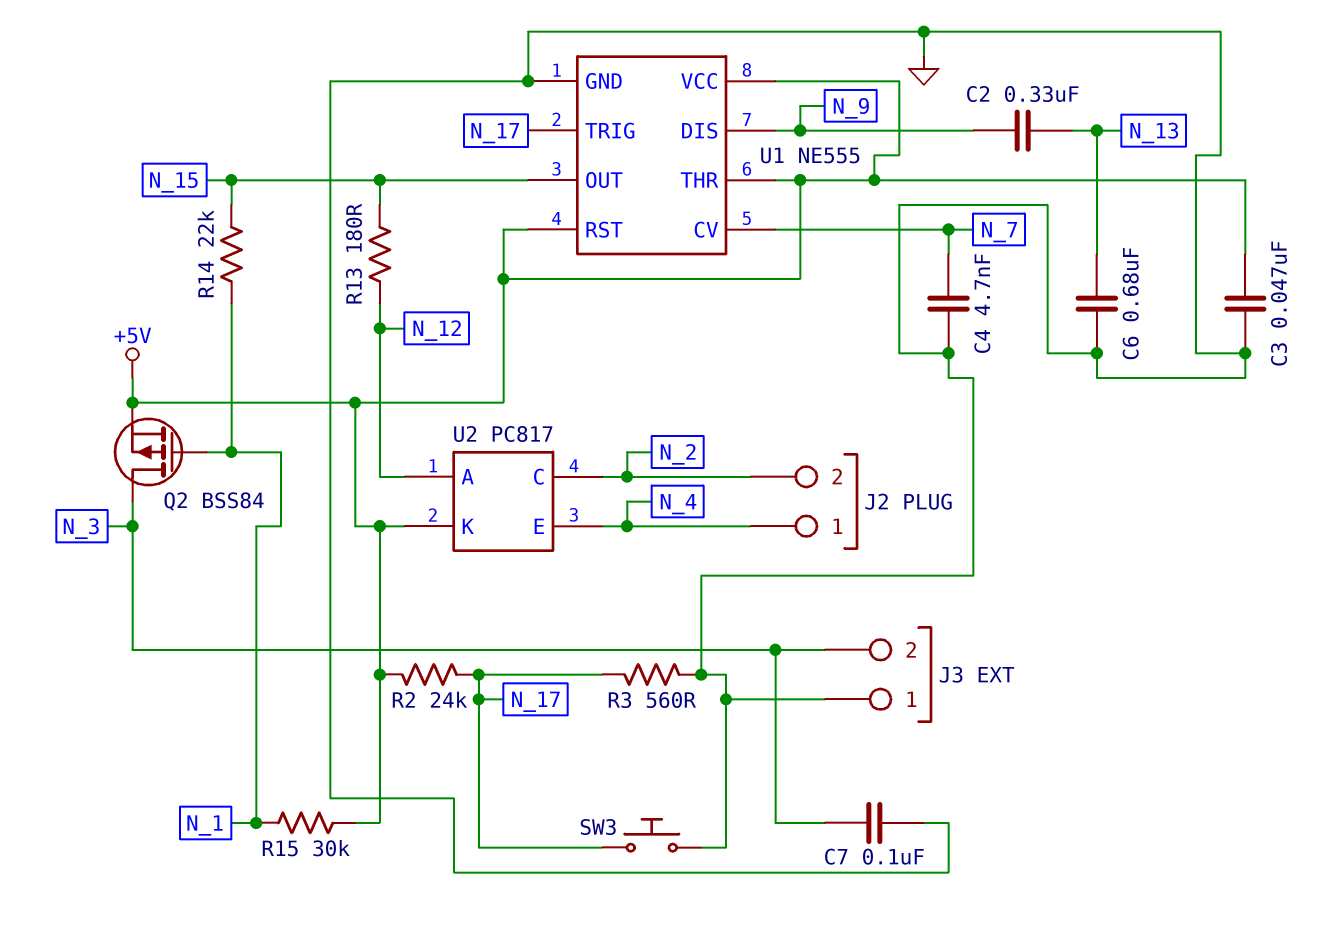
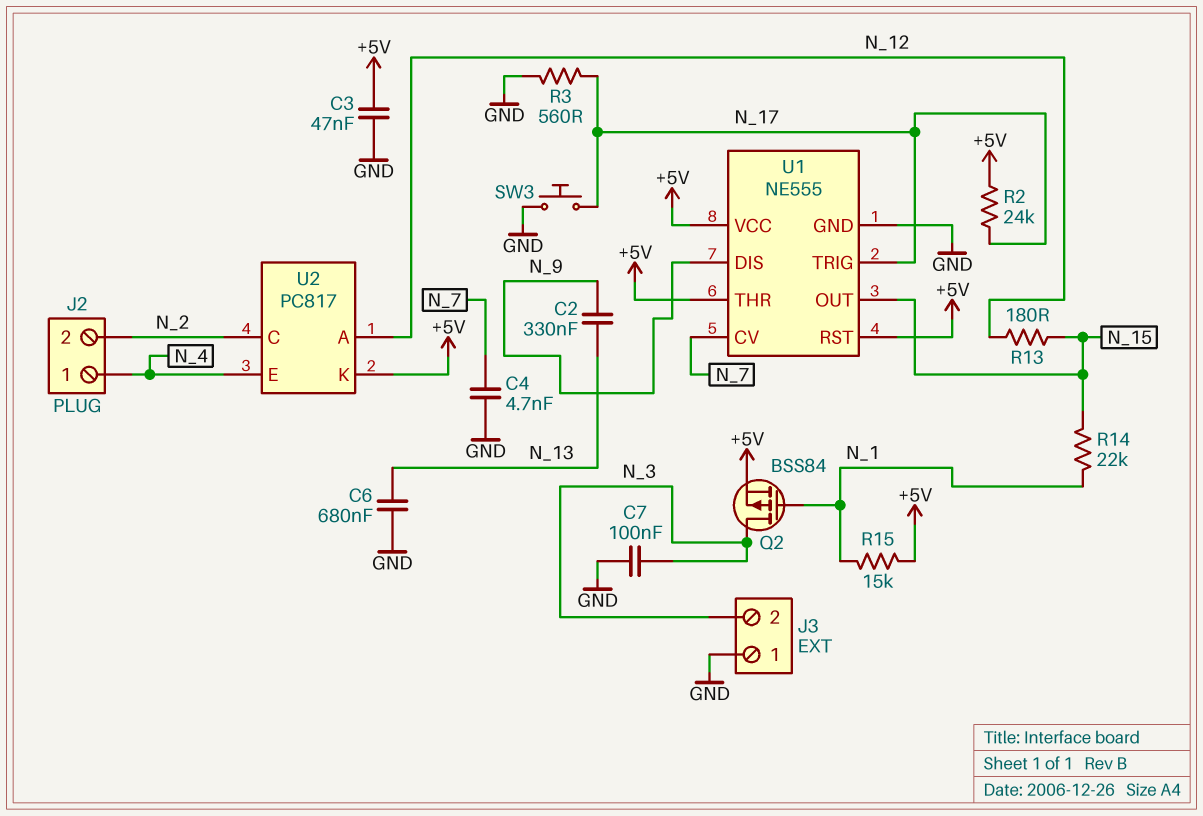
R15: 30k (+5V, N_1) -> 15k (+5V, N_1)

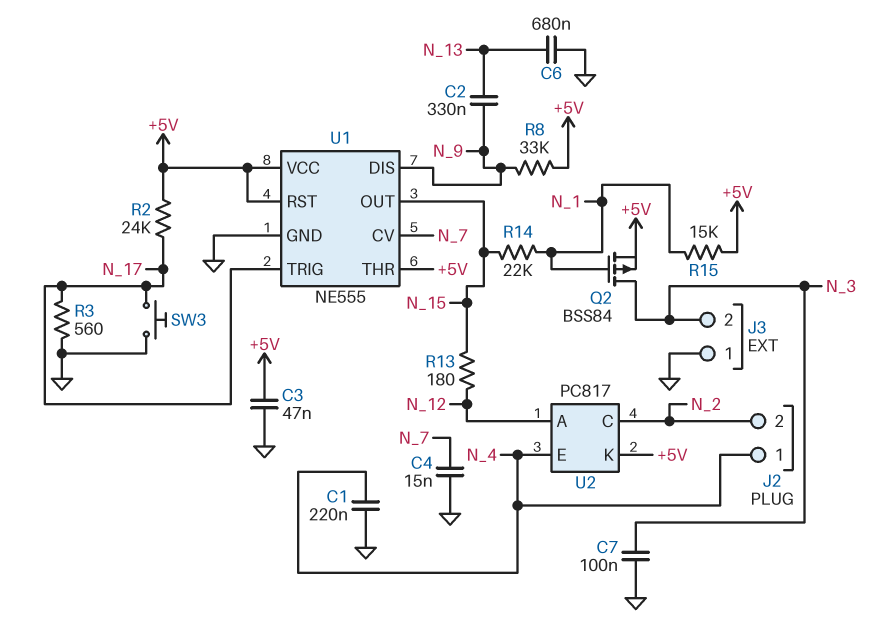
C1: none -> 220nF (GND, N_4)
C4: 4.7nF (GND, N_7) -> 15nF (GND, N_7)
R8: none -> 33k (+5V, N_9)

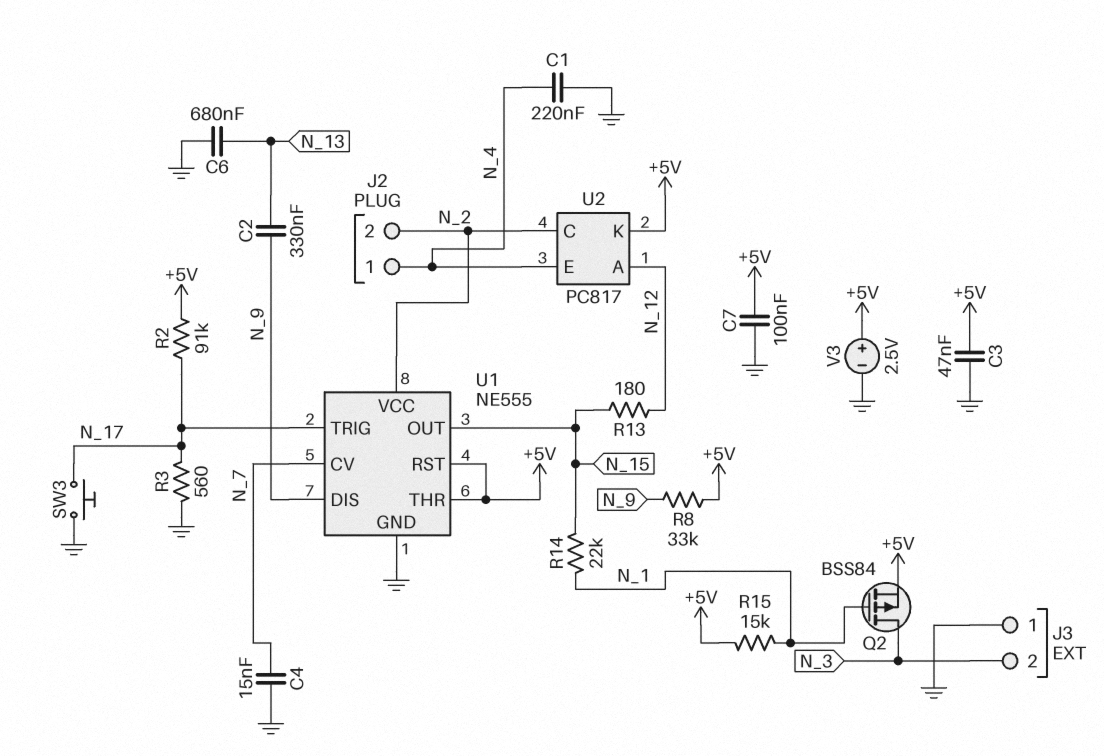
C7: 100nF (GND, N_3) -> 100nF (+5V, GND)
R2: 24k (+5V, N_17) -> 91k (+5V, N_17)
U1 pin VCC: +5V -> N_2
V3: none -> 2.5V (plus +5V, minus GND)

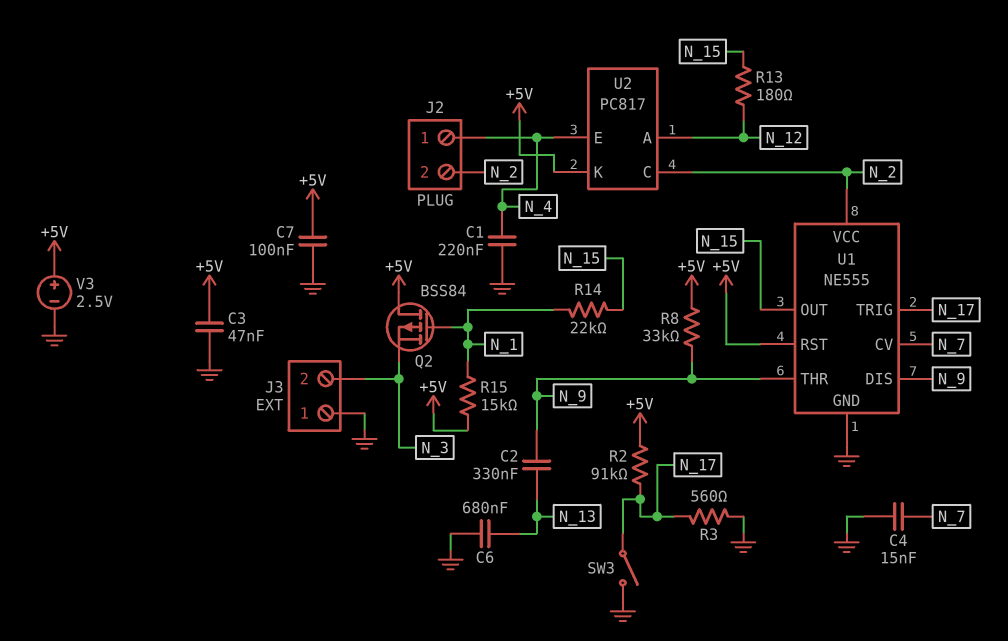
Q2: PMOS BSS84 (G N_1, D N_3, S +5V) -> PMOS BSS84 (G N_1, D +5V, S N_3)
SW3: button (GND, N_17) -> switch (GND, N_17)
U1 pin THR: +5V -> N_9

